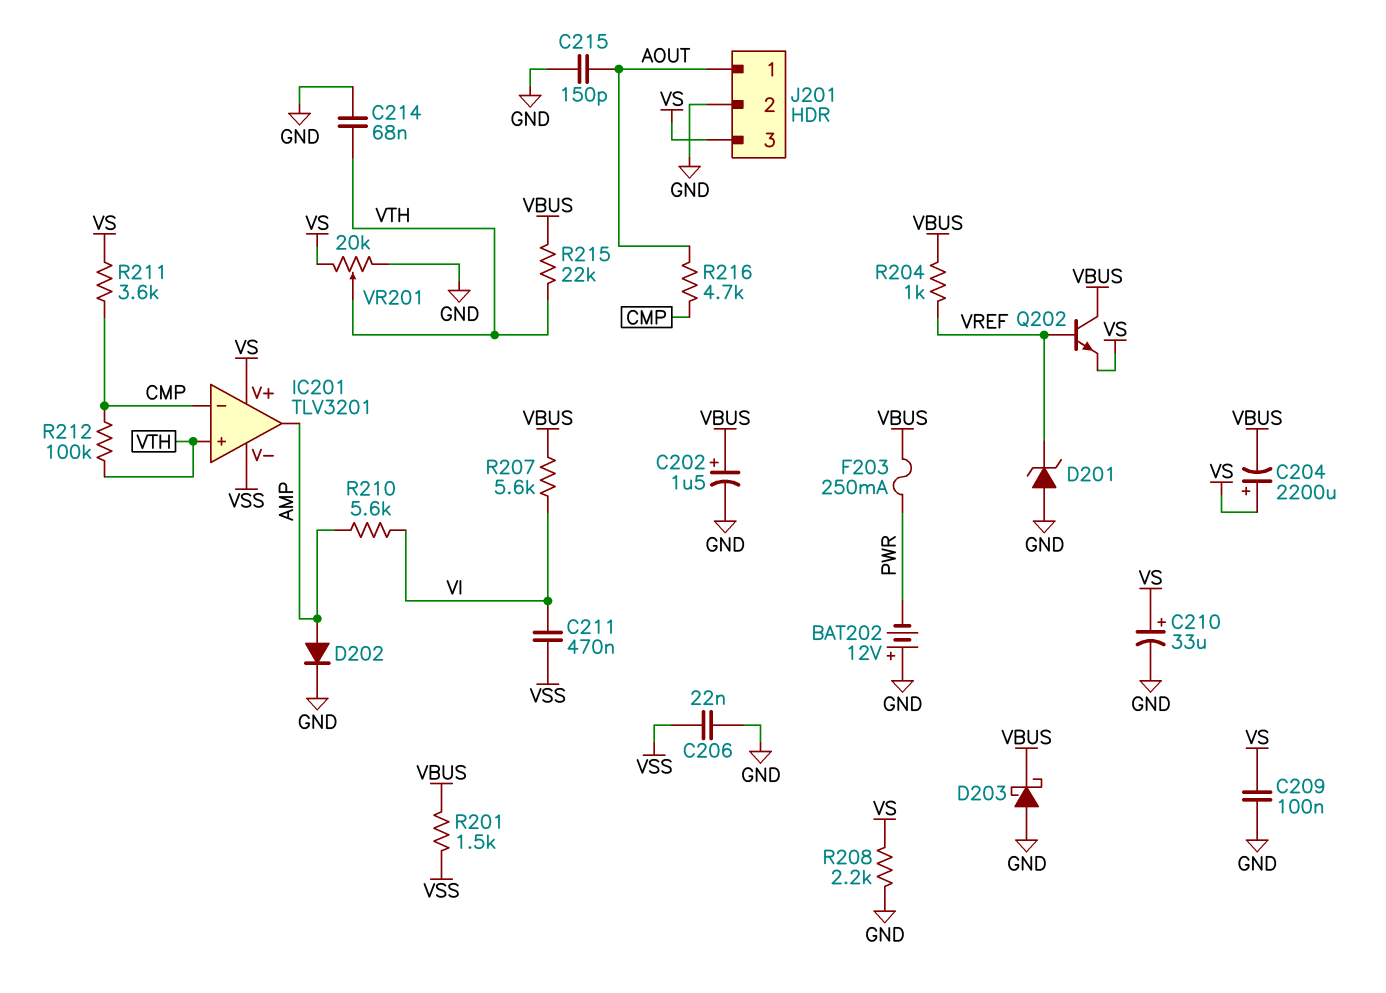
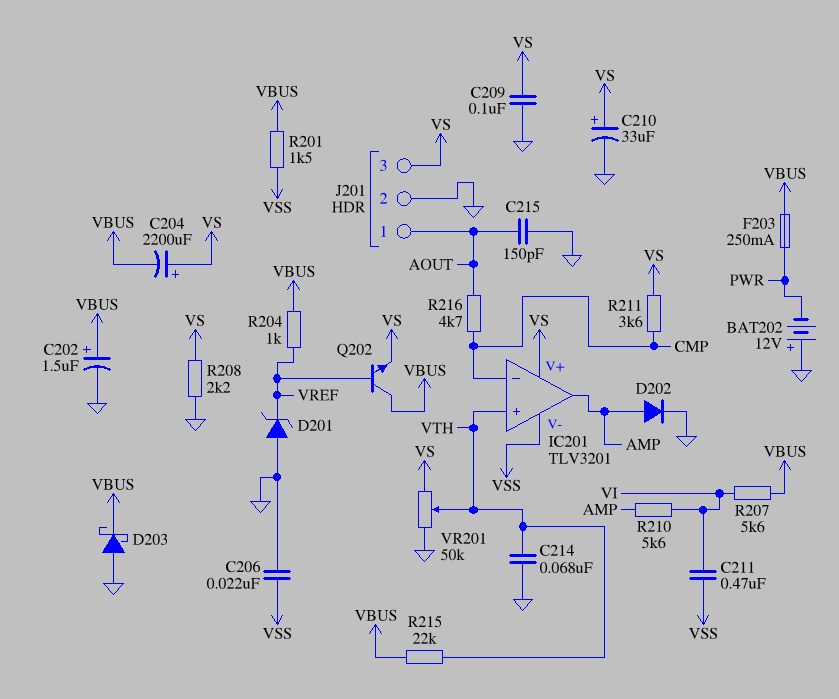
R212: 100k (CMP, VTH) -> none
VR201: 20k (GND, VS, wiper VTH) -> 50k (GND, VS, wiper VTH)

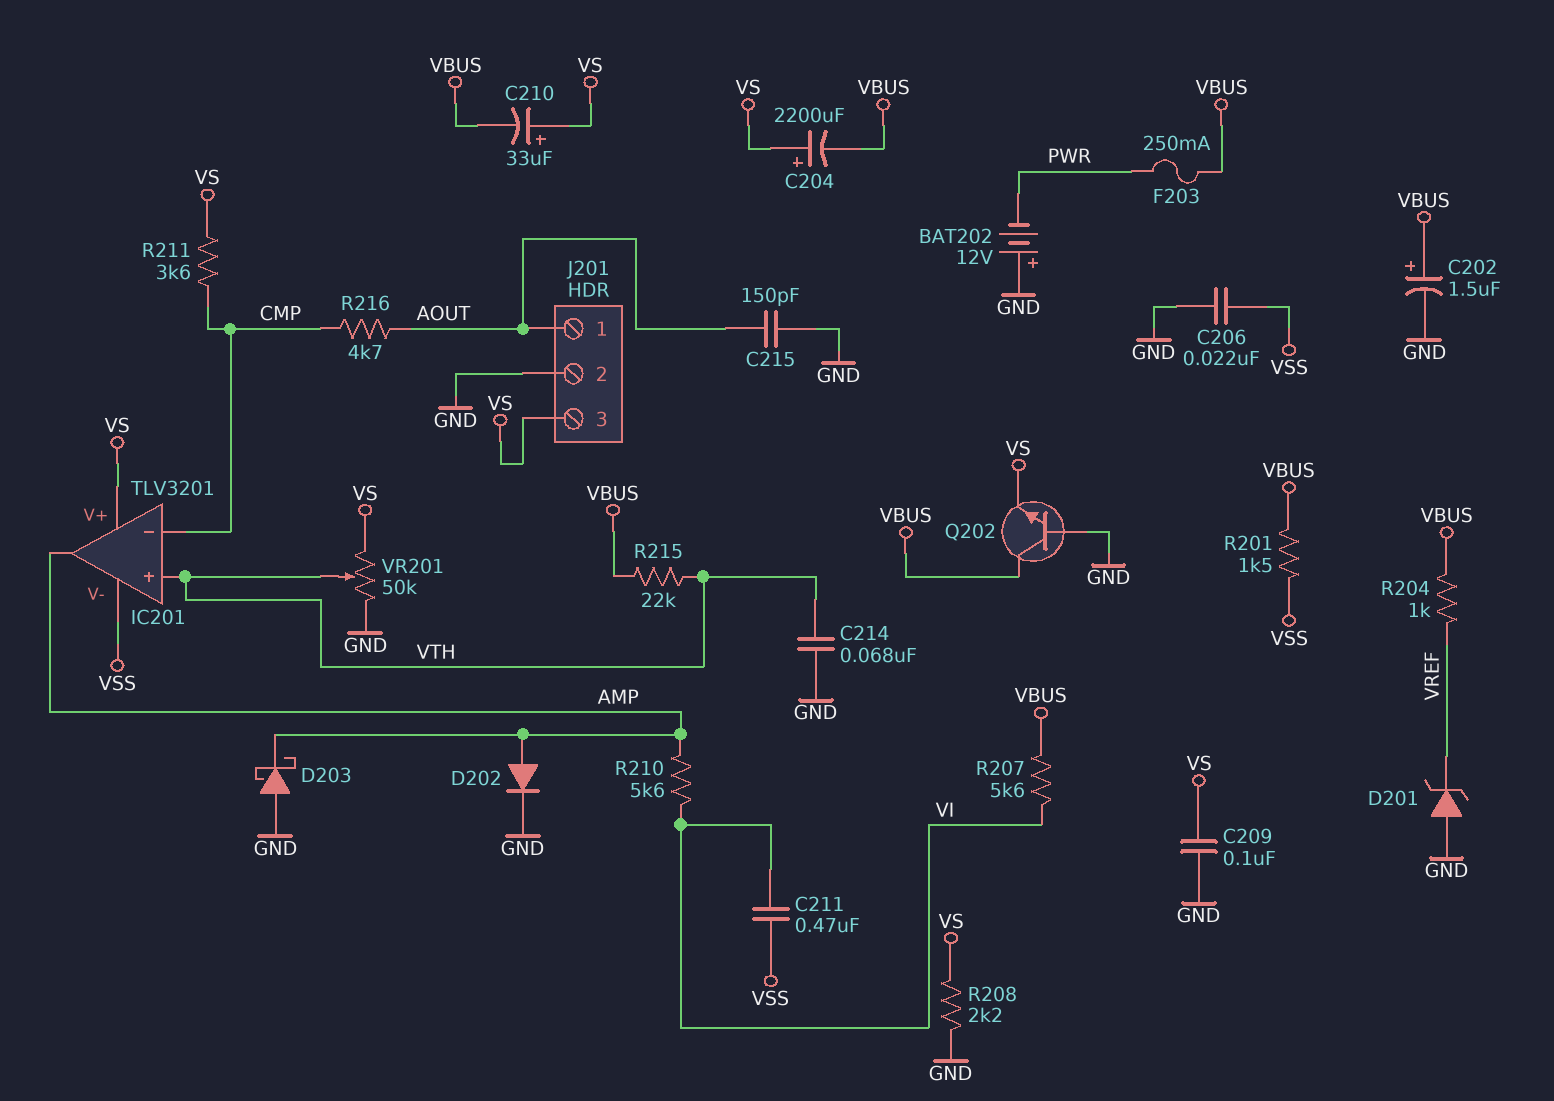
C210: 33uF (plus VS, minus GND) -> 33uF (plus VS, minus VBUS)
D203: schottky (A GND, K VBUS) -> schottky (A GND, K AMP)
Q202: NPN (B VREF, C VBUS, E VS) -> NPN (B GND, C VBUS, E VS)

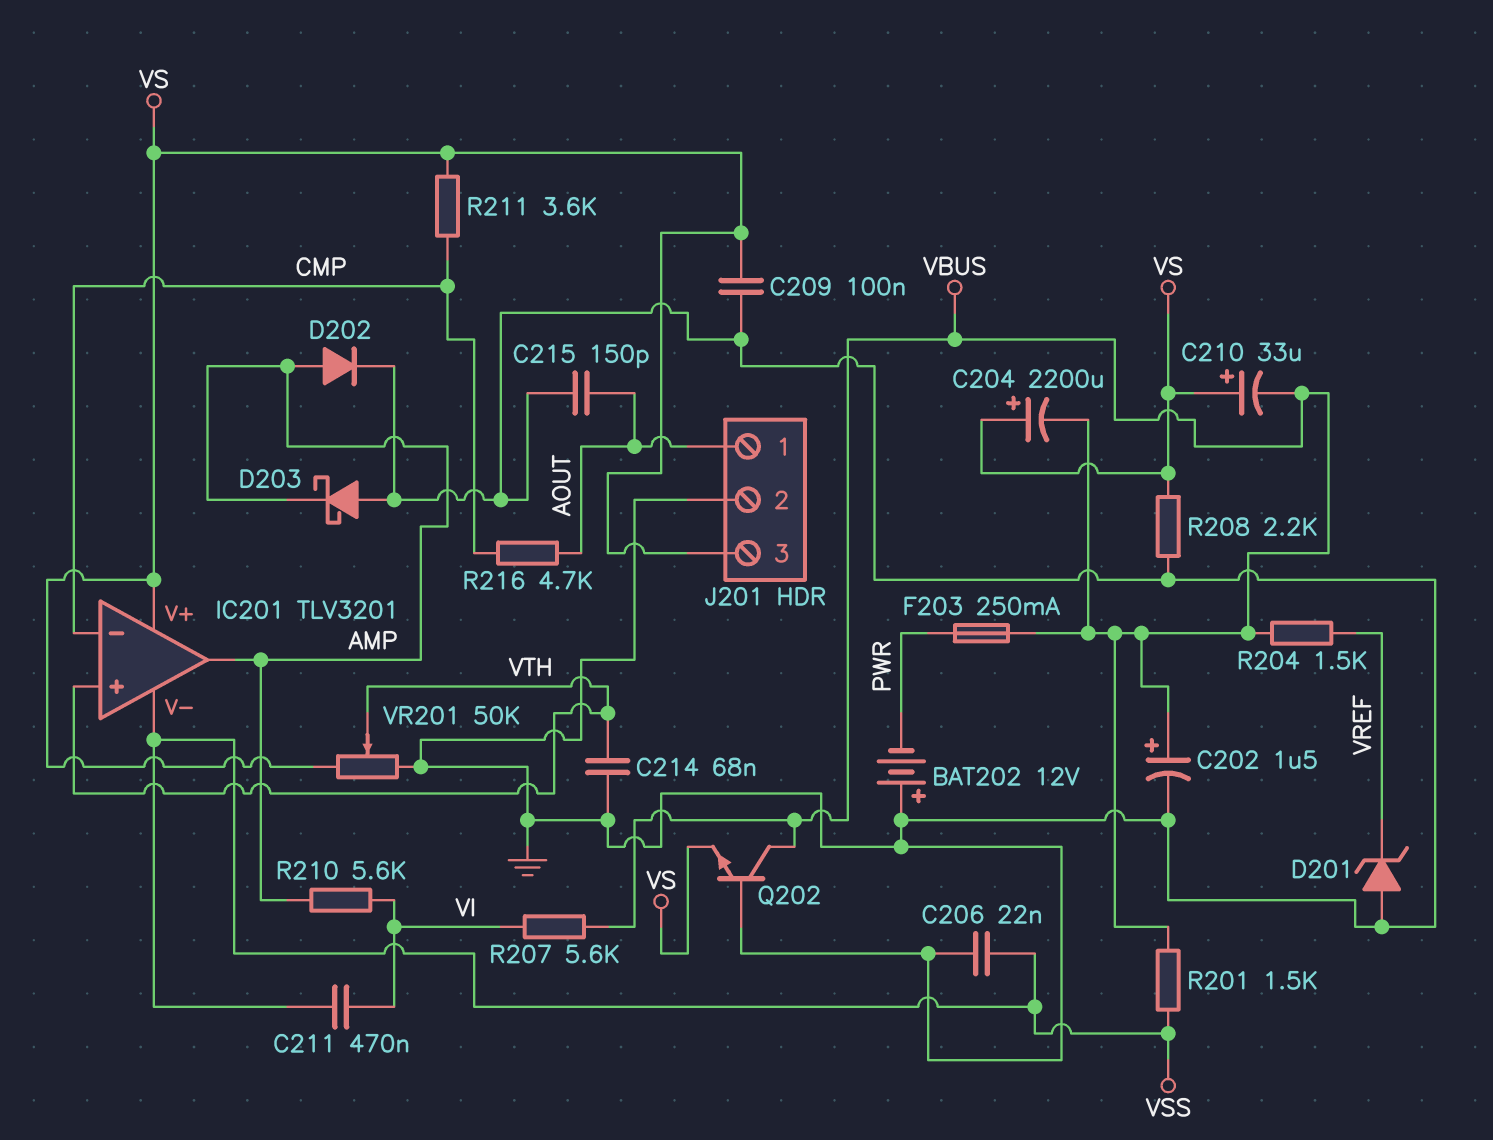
R204: 1k (VBUS, VREF) -> 1.5k (VBUS, VREF)
R215: 22k (VBUS, VTH) -> none

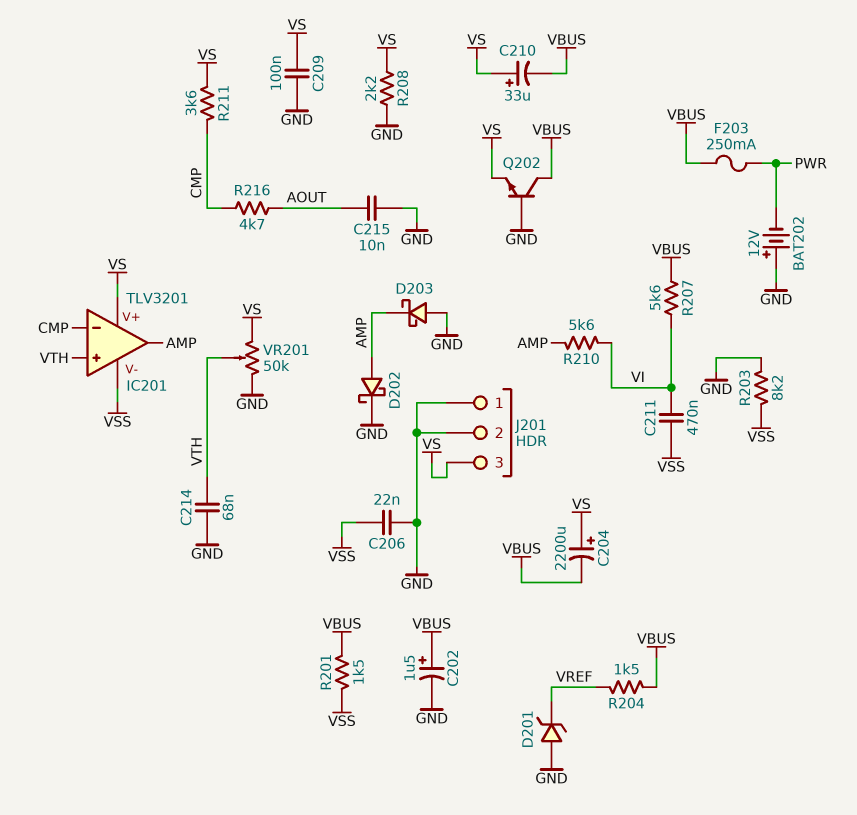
C215: 150pF (AOUT, GND) -> 10nF (AOUT, GND)
D202: diode (A AMP, K GND) -> schottky (A AMP, K GND)
J201 pin 1: AOUT -> GND
R203: none -> 8.2k (GND, VSS)

